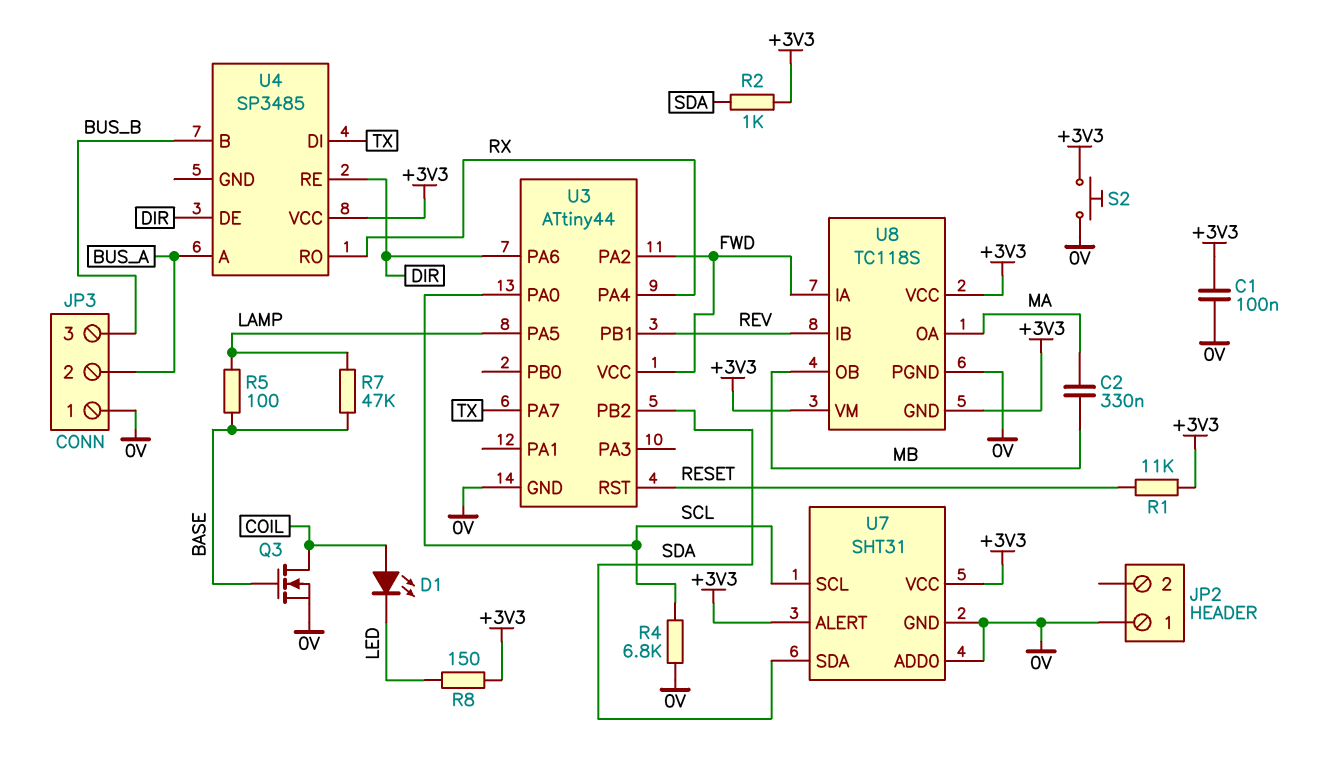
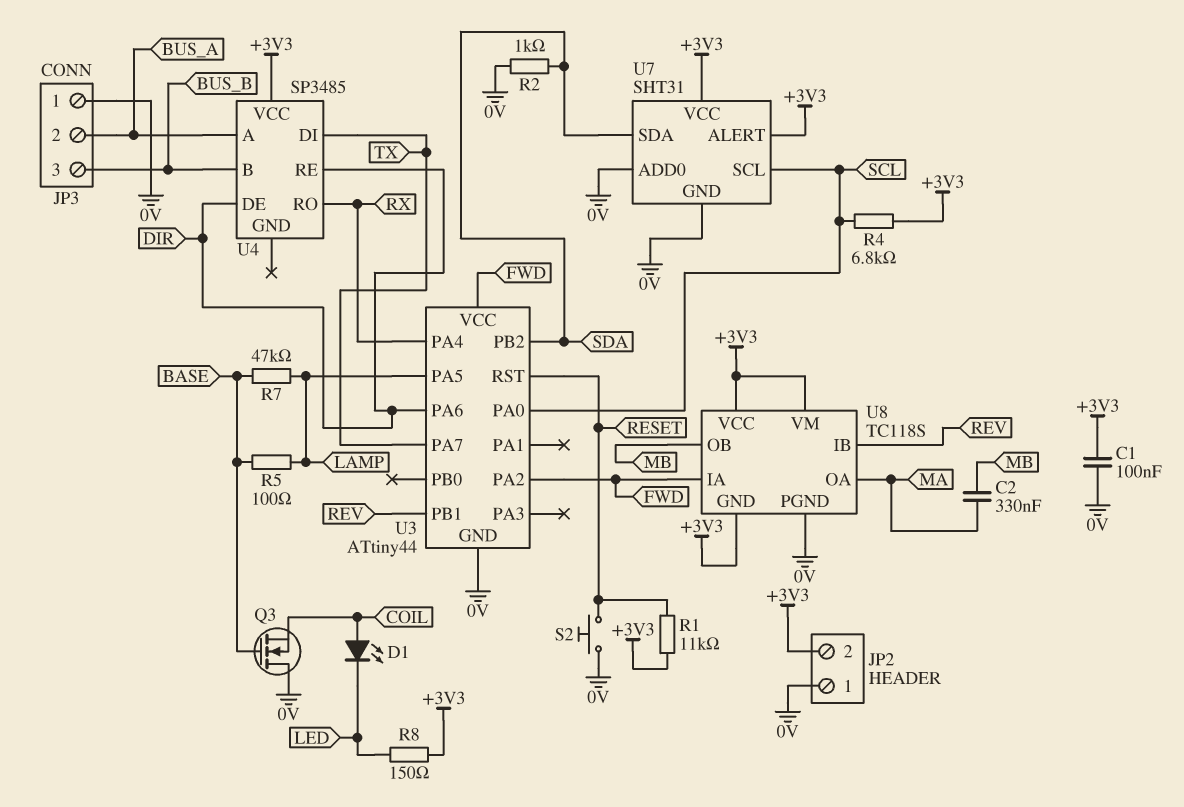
JP2 pin 2: none -> +3V3
Q3: NMOS (G BASE, D COIL, S 0V) -> NMOS (G BASE, D 0V, S COIL)
R2: 1k (+3V3, SDA) -> 1k (0V, SDA)
R4: 6.8k (0V, SCL) -> 6.8k (+3V3, SCL)
S2: button (+3V3, 0V) -> button (0V, RESET)

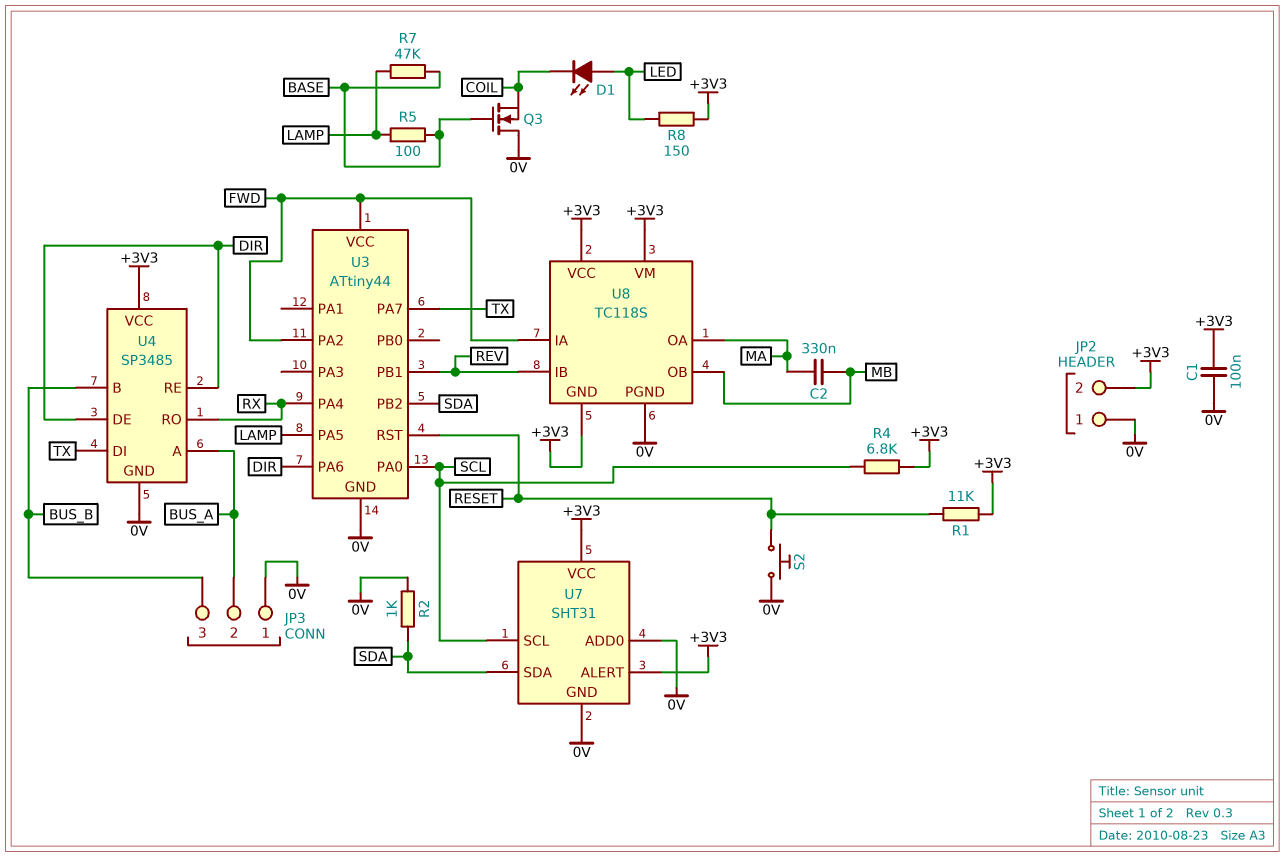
D1: LED (A COIL, K LED) -> LED (A LED, K COIL)
U4 pin GND: none -> 0V

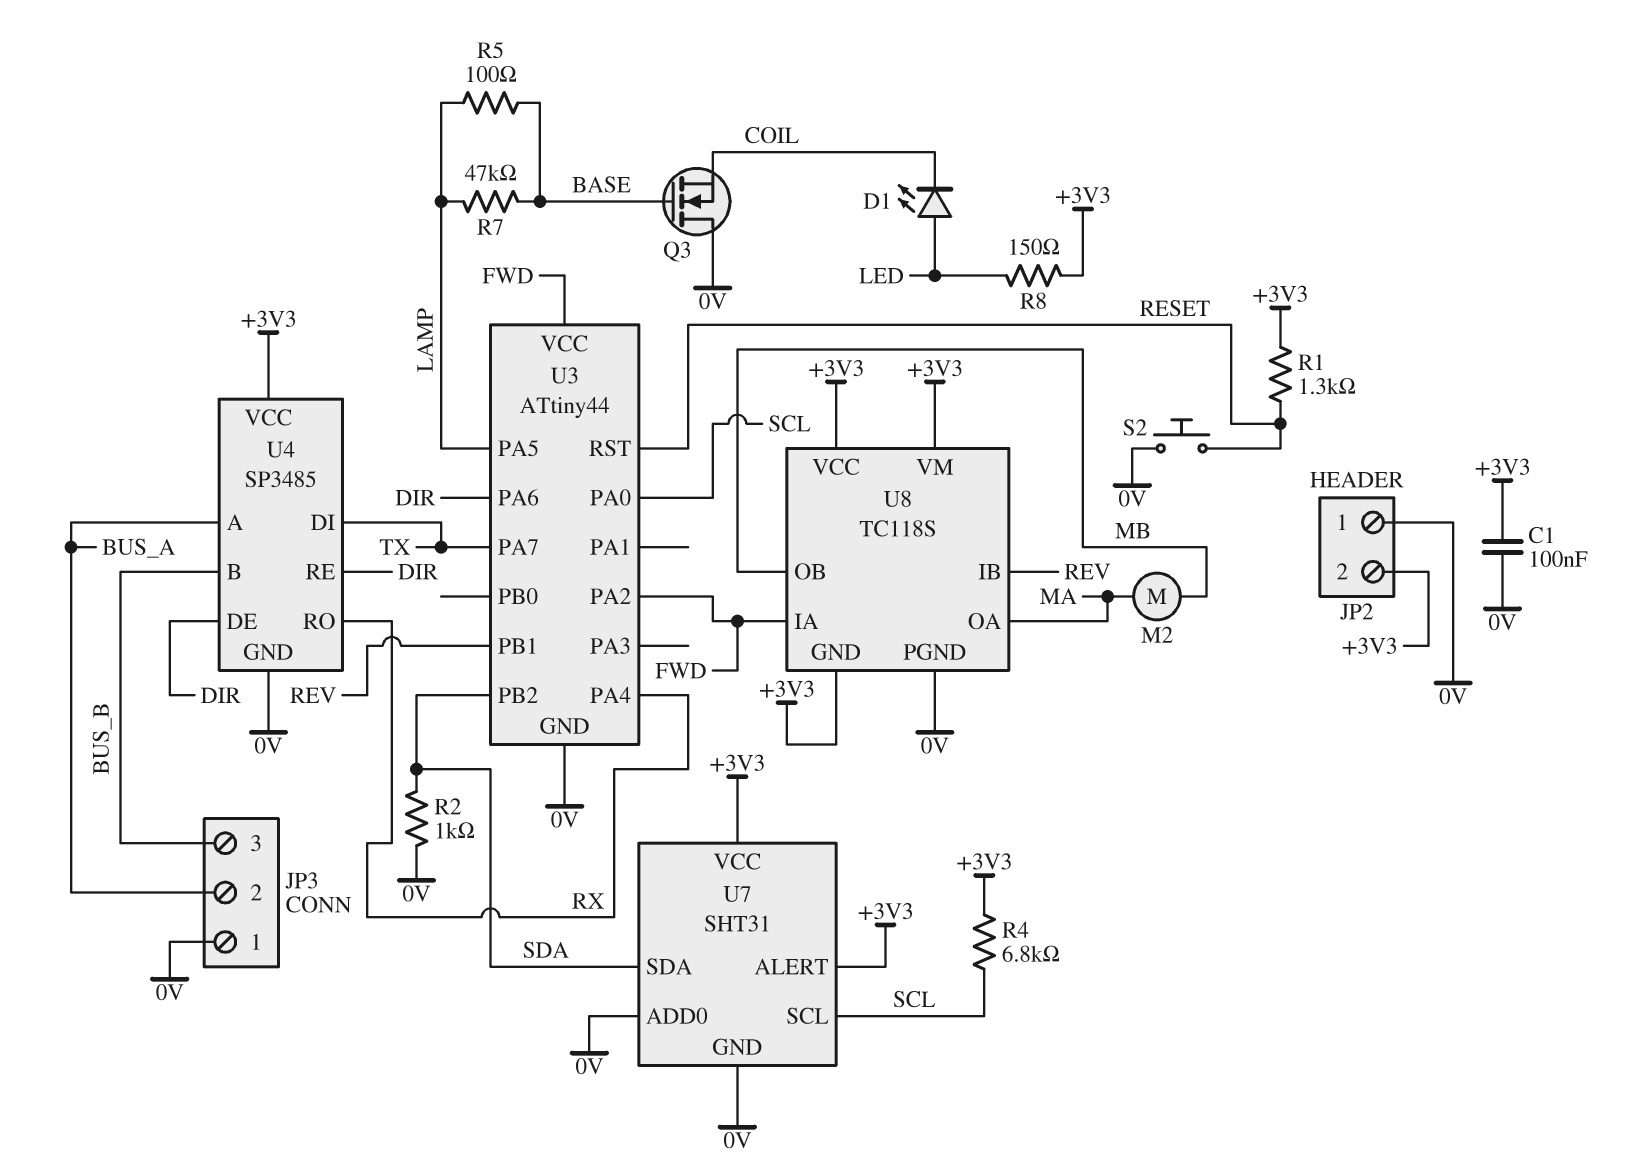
C2: 330nF (MA, MB) -> none
M2: none -> motor (MA, MB)
R1: 11k (+3V3, RESET) -> 1.3k (+3V3, RESET)

